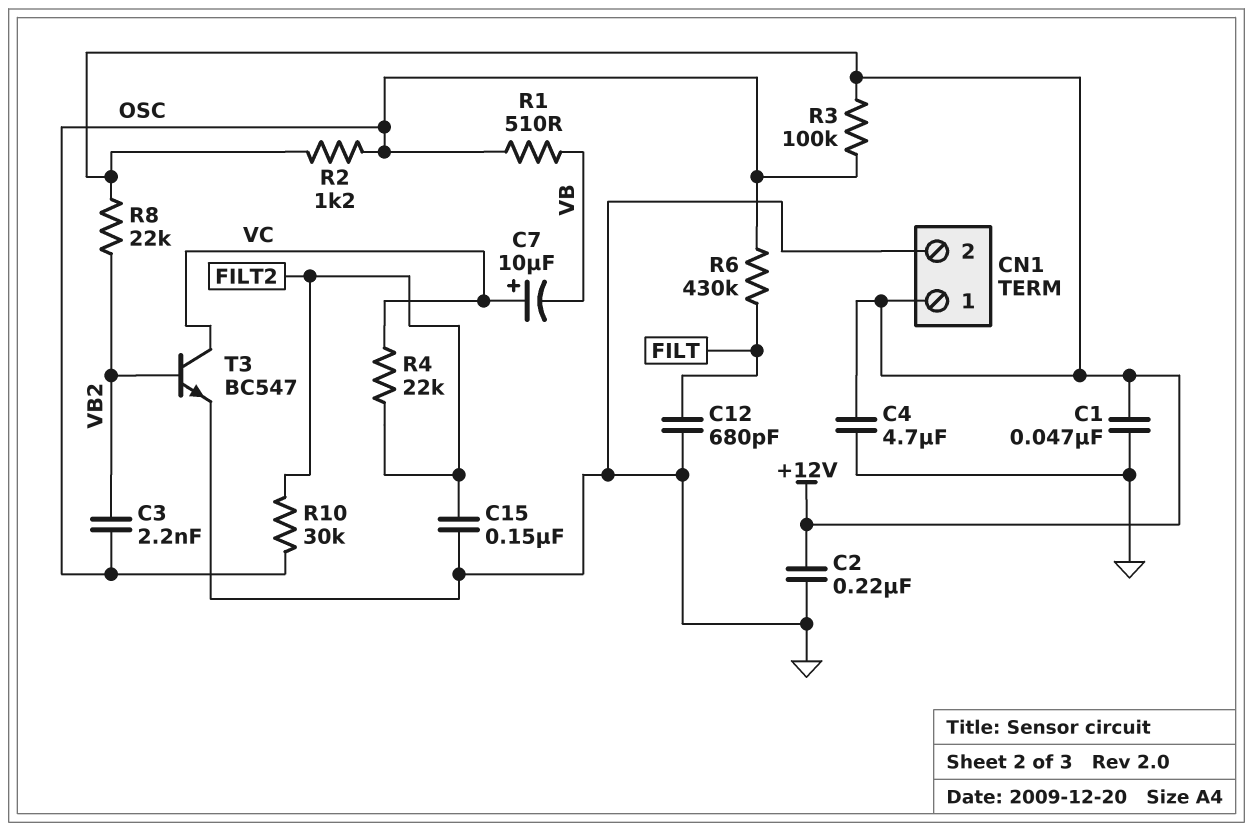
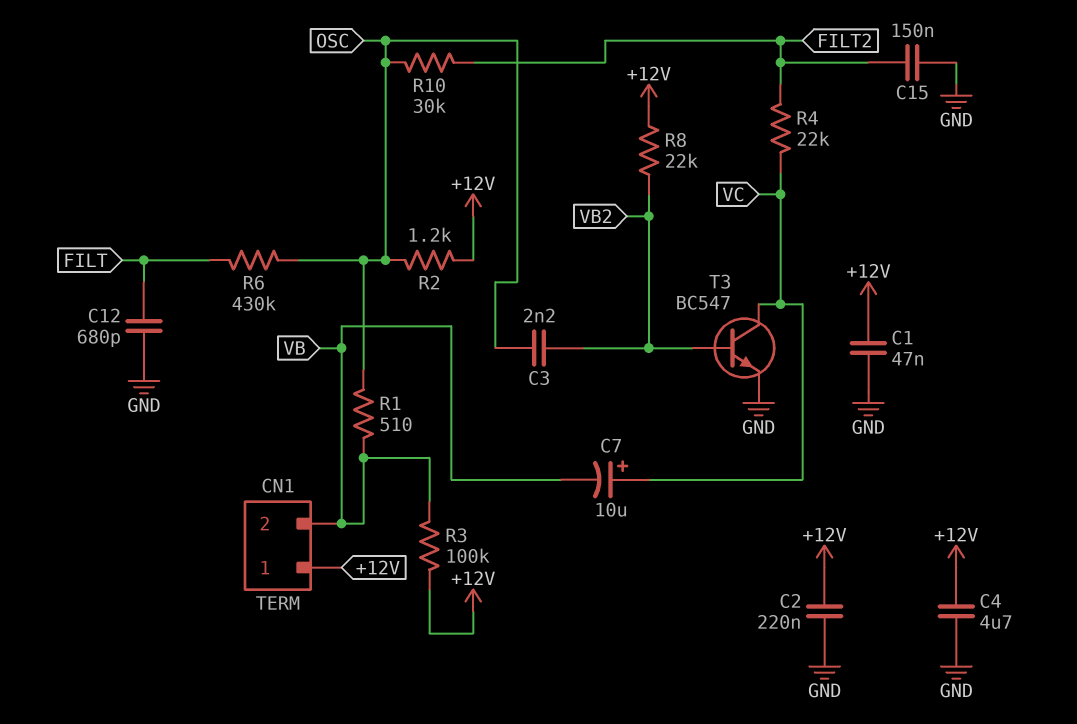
CN1 pin 2: GND -> VB
R3: 100k (+12V, OSC) -> 100k (+12V, VB)

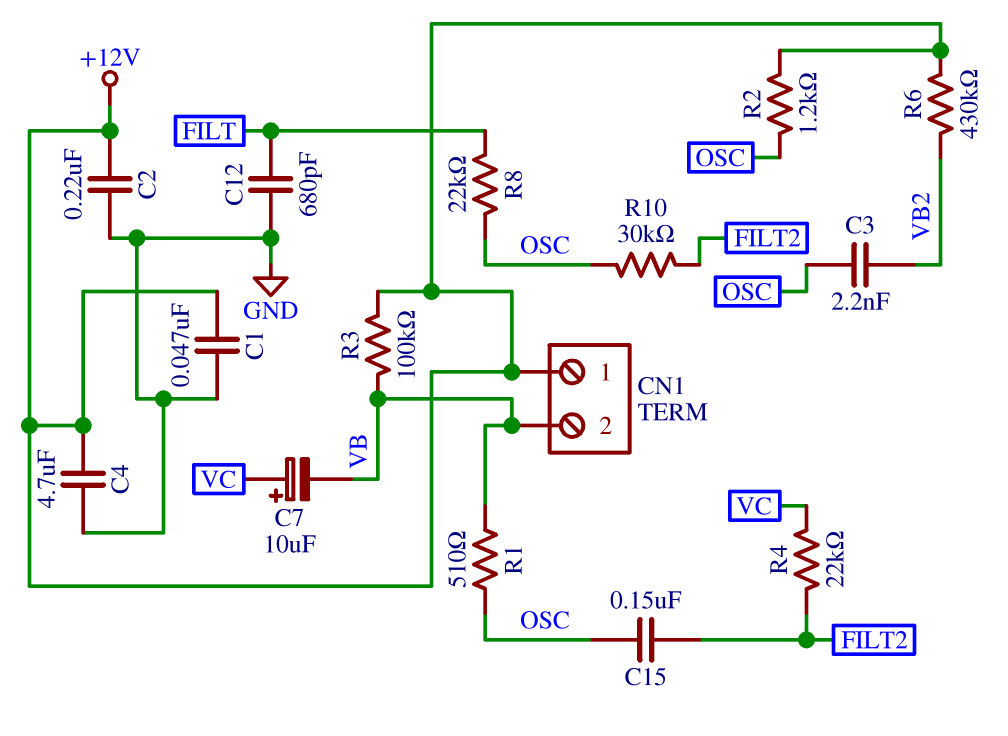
C15: 150nF (FILT2, GND) -> 150nF (FILT2, OSC)
R6: 430k (FILT, OSC) -> 430k (+12V, VB2)
R8: 22k (+12V, VB2) -> 22k (FILT, OSC)
T3: NPN BC547 (B VB2, C VC, E GND) -> none

